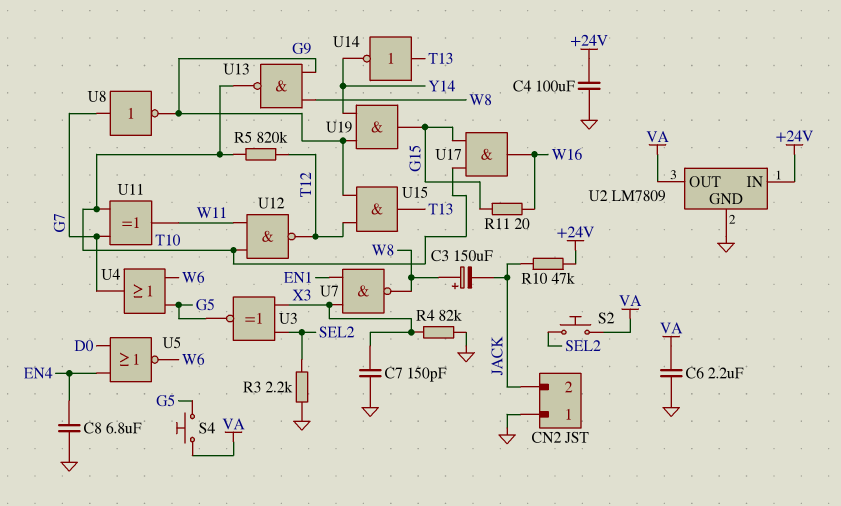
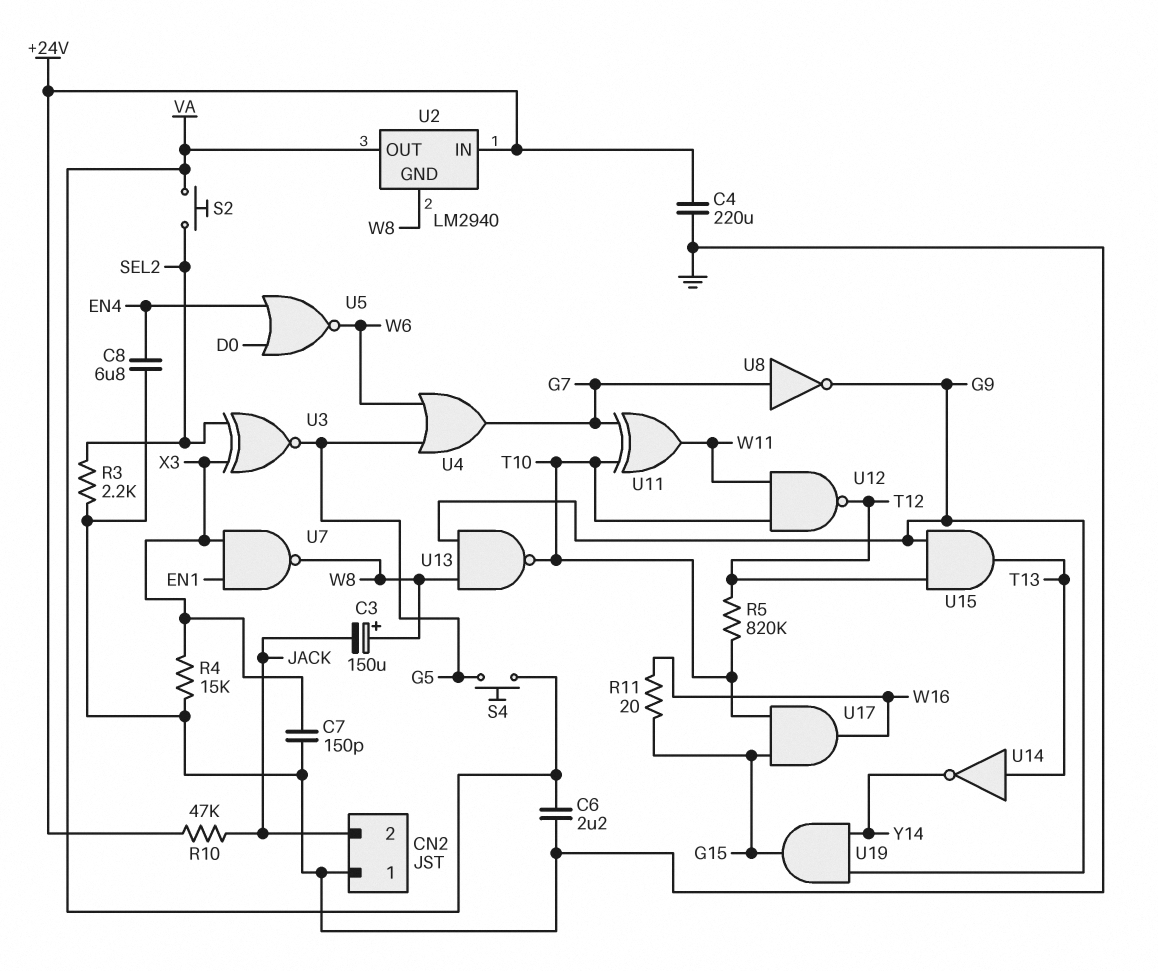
C4: 100uF (+24V, GND) -> 220uF (+24V, GND)
R4: 82k (GND, X3) -> 15k (GND, X3)
U2: LM7809 -> LM2940
U2 pin GND: GND -> W8

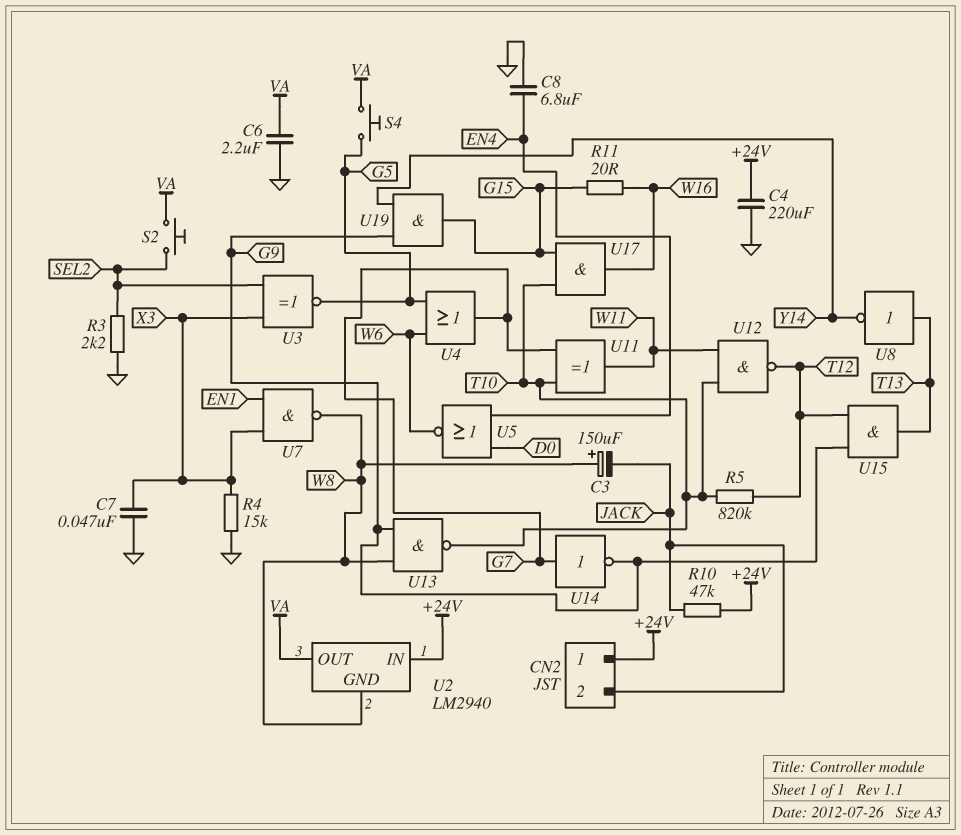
C7: 150pF (GND, X3) -> 47nF (GND, X3)
CN2 pin 1: GND -> +24V
U8: NOT (in G7, out G9) -> NOT (in T13, out Y14)
U14: NOT (in T13, out Y14) -> NOT (in G7, out G9)

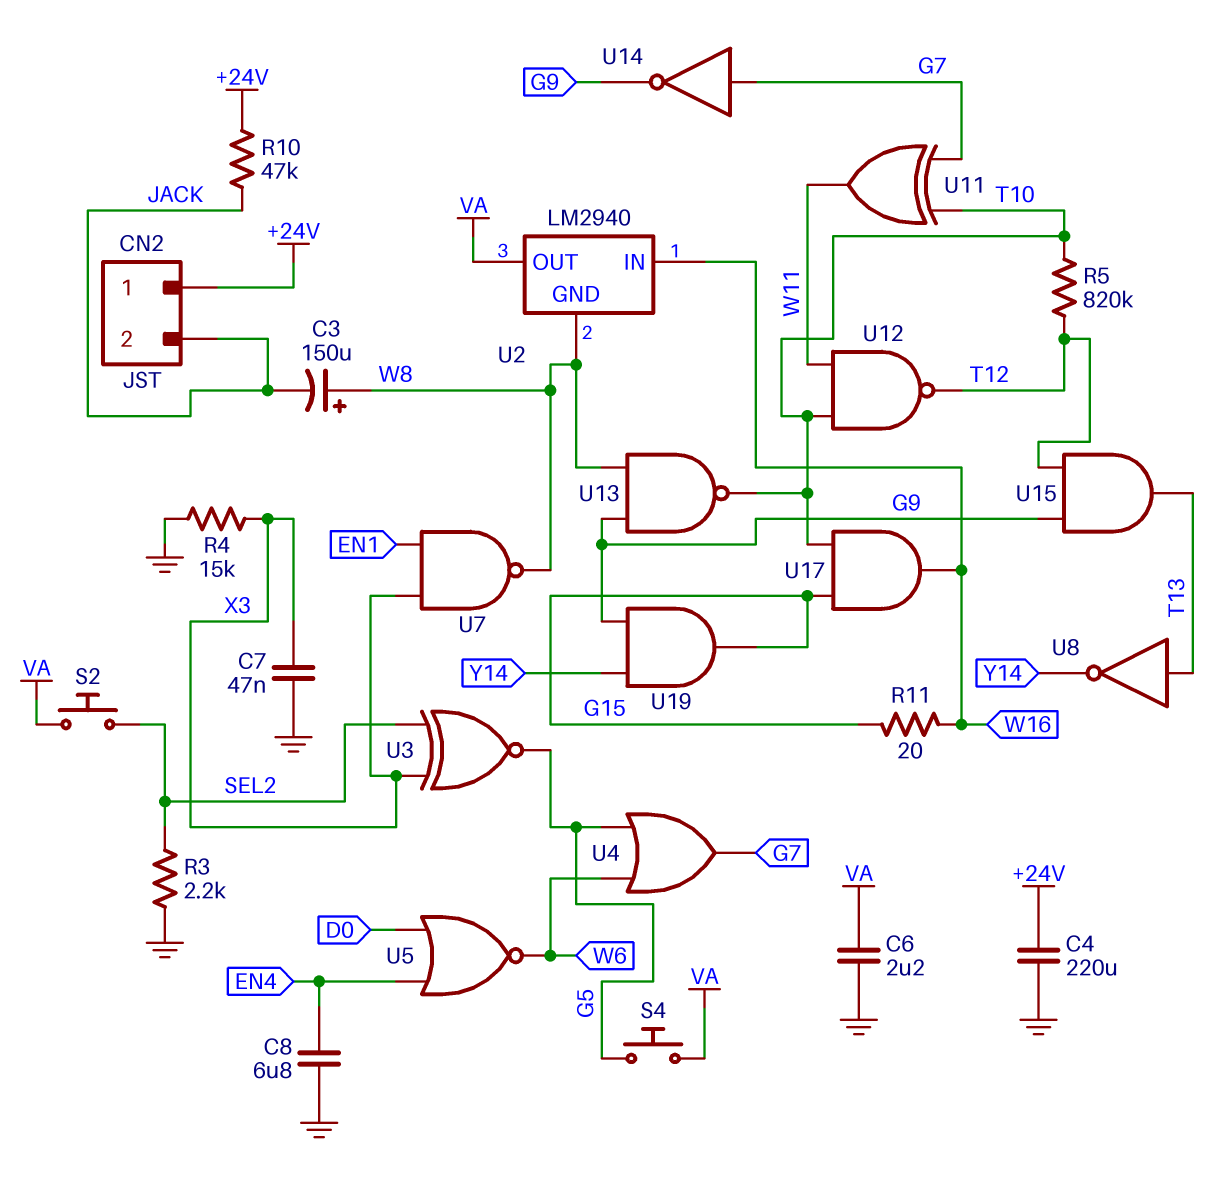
U2 pin IN: +24V -> W16

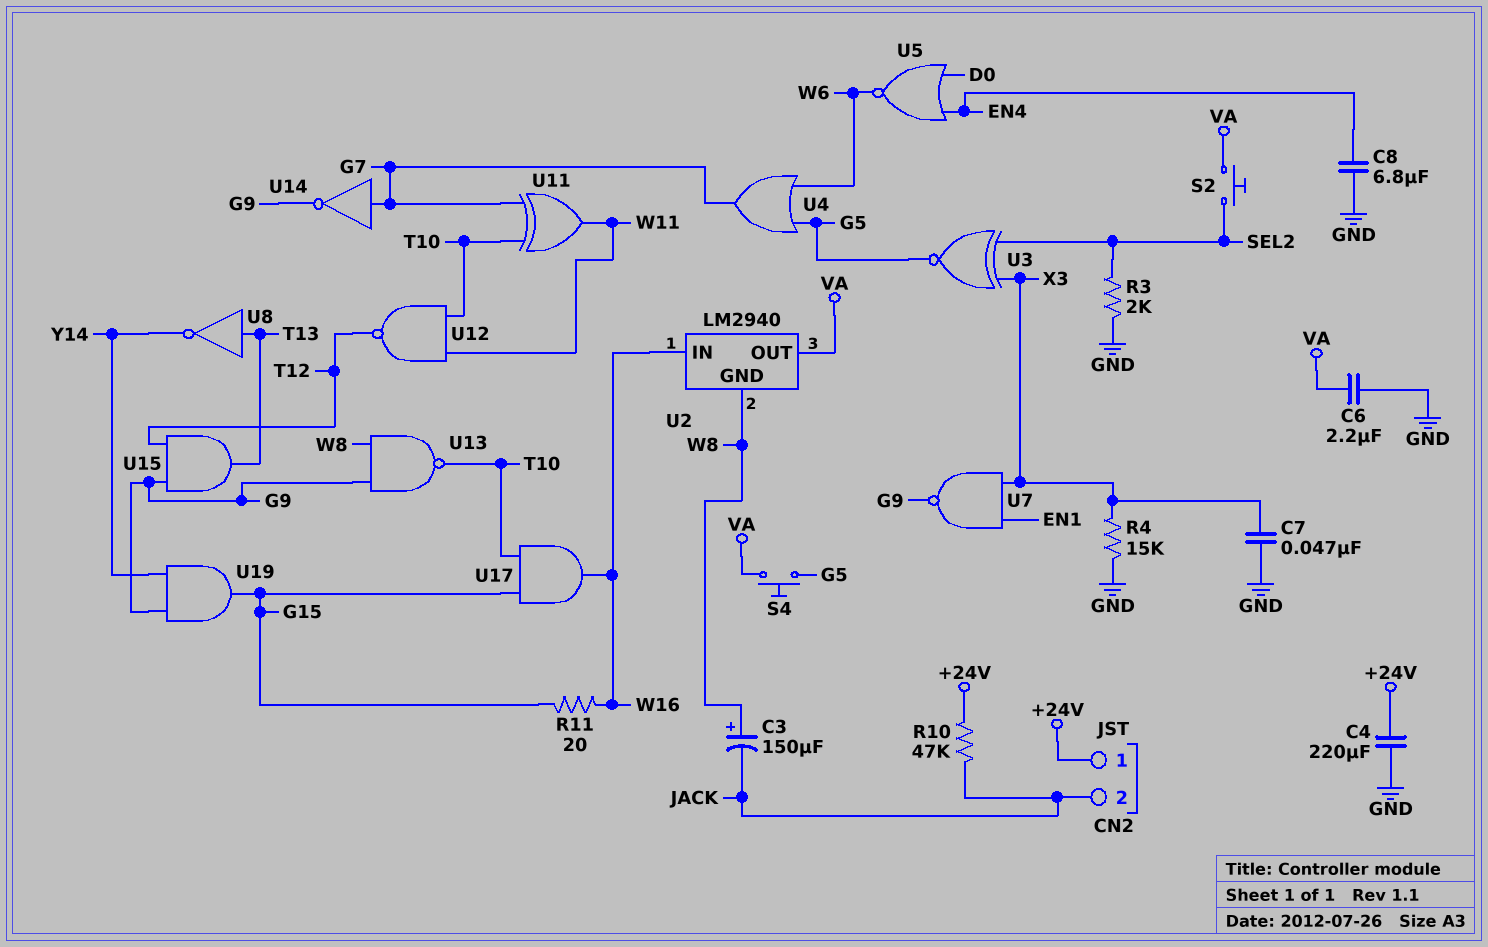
R3: 2.2k (GND, SEL2) -> 2k (GND, SEL2)
R5: 820k (T10, T12) -> none
U7: NAND (in EN1, in X3, out W8) -> NAND (in EN1, in X3, out G9)

